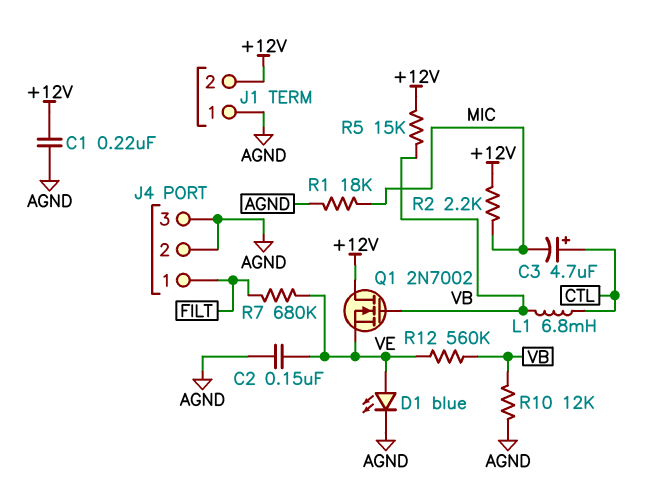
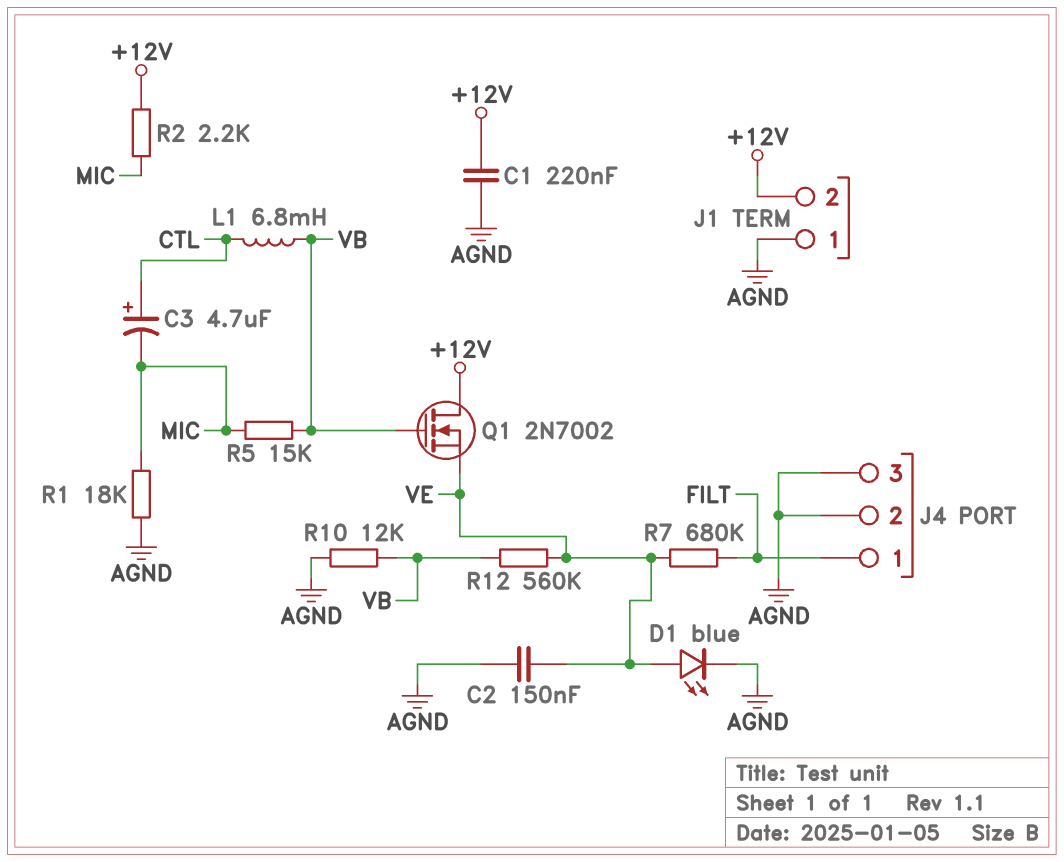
R5: 15k (+12V, VB) -> 15k (MIC, VB)

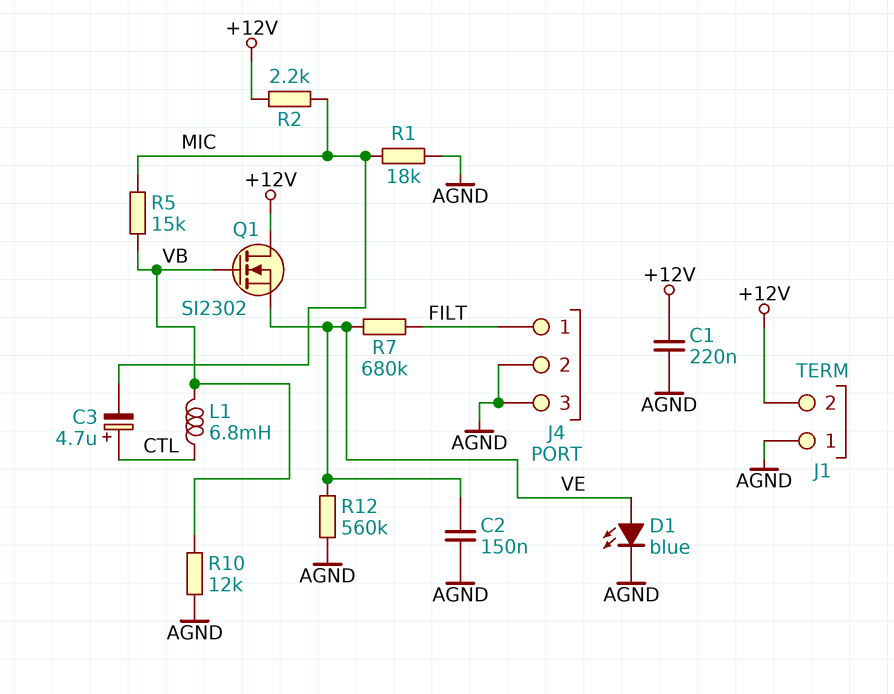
Q1: NMOS 2N7002 (G VB, D +12V, S VE) -> NMOS SI2302 (G VB, D +12V, S VE)
R12: 560k (VB, VE) -> 560k (AGND, VE)

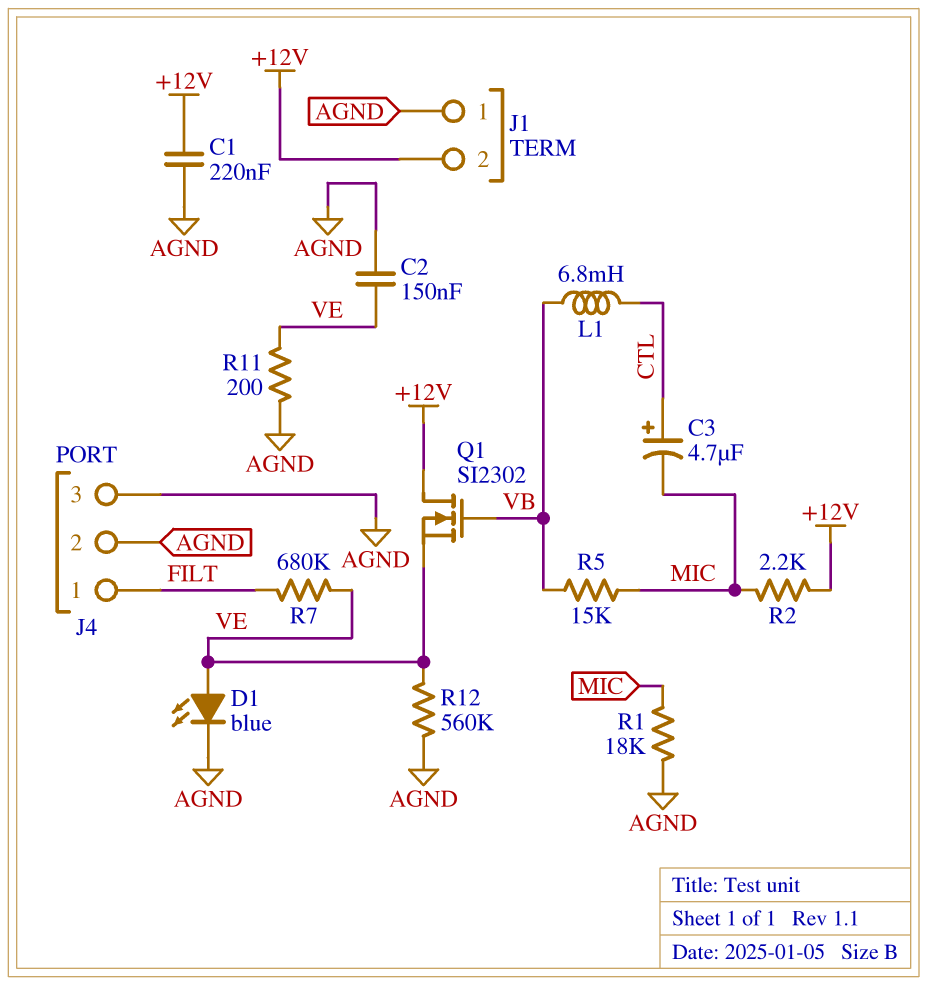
R10: 12k (AGND, VB) -> none
R11: none -> 200 (AGND, VE)

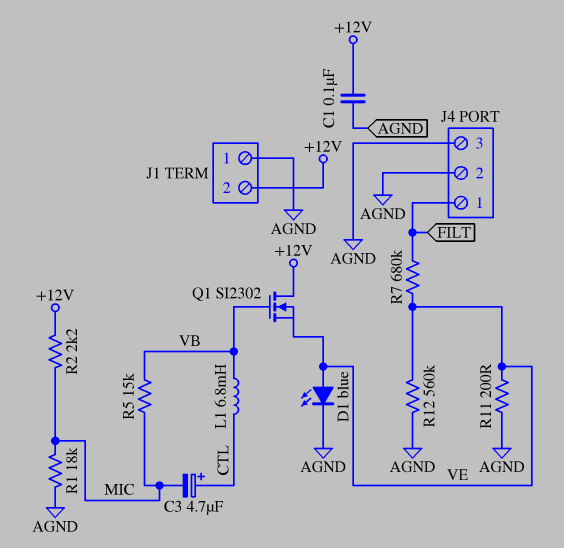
C1: 220nF (+12V, AGND) -> 100nF (+12V, AGND)
C2: 150nF (AGND, VE) -> none

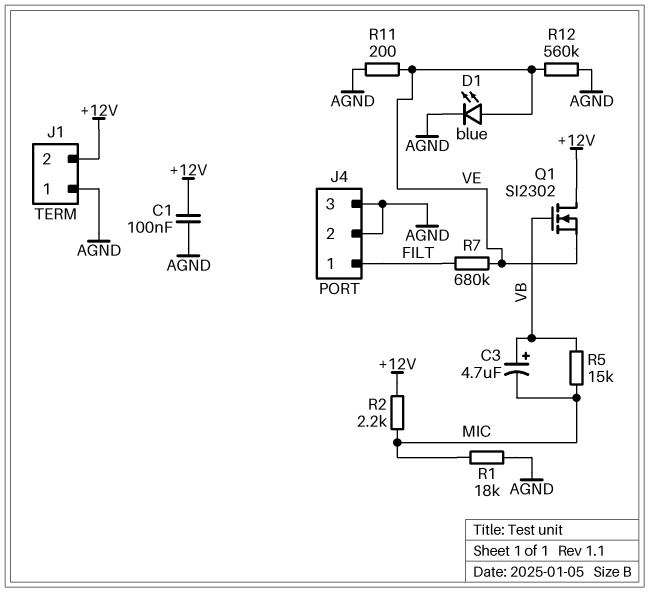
C3: 4.7uF (plus CTL, minus MIC) -> 4.7uF (plus VB, minus MIC)
L1: 6.8mH (CTL, VB) -> none

